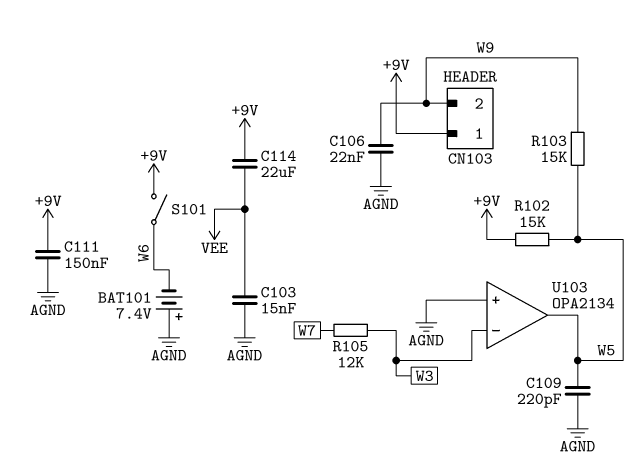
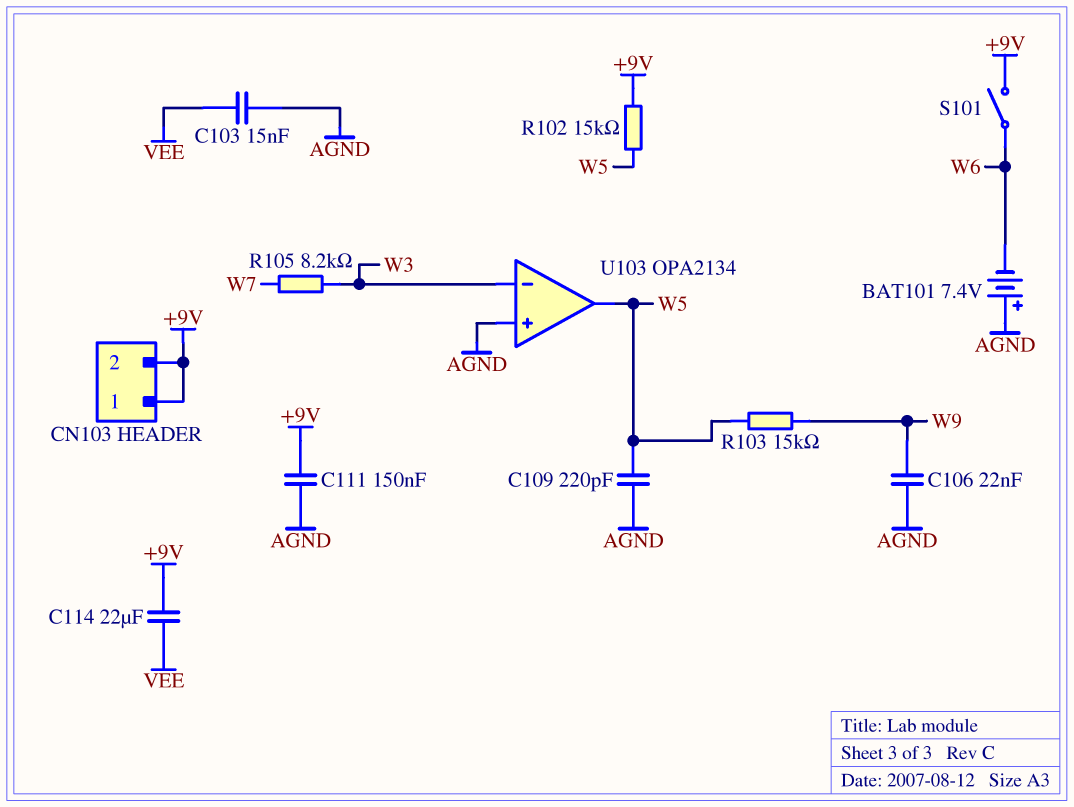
CN103 pin 2: W9 -> +9V
R105: 12k (W3, W7) -> 8.2k (W3, W7)

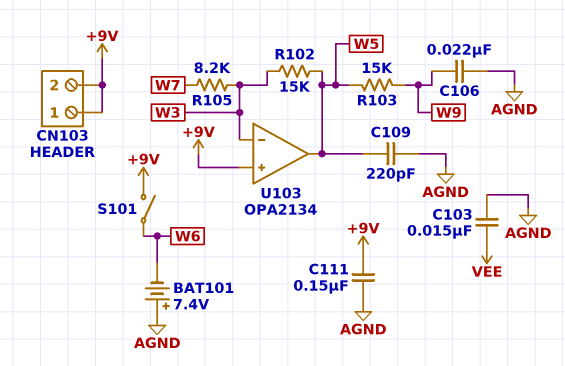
C114: 22uF (+9V, VEE) -> none
R102: 15k (+9V, W5) -> 15k (W3, W5)
U103 pin in+: AGND -> +9V

